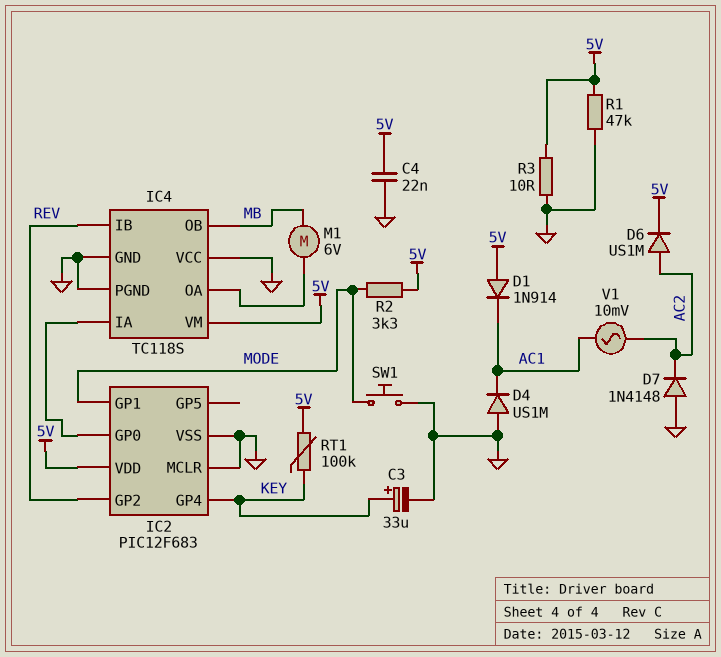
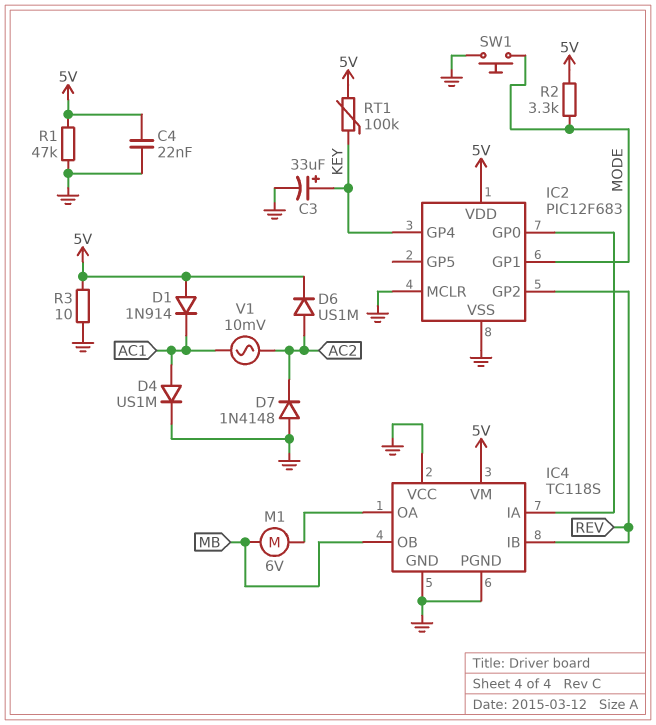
D4: diode US1M (A GND, K AC1) -> diode US1M (A AC1, K GND)

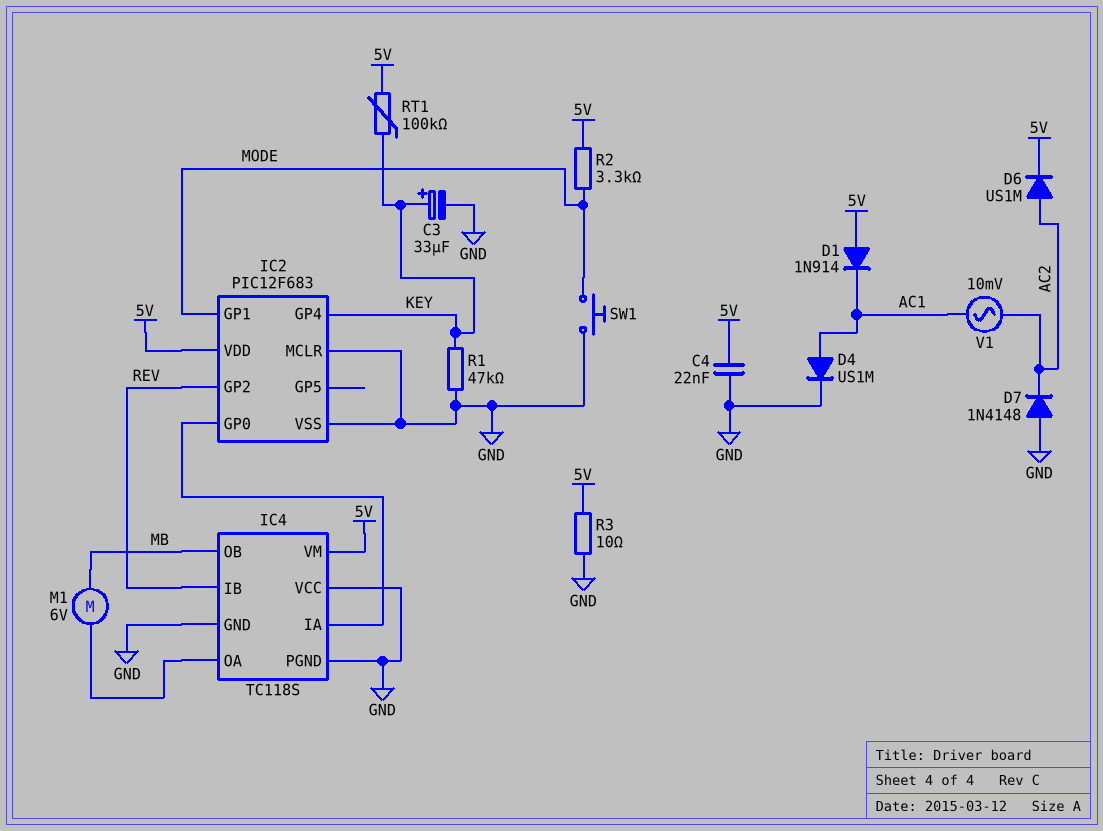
R1: 47k (5V, GND) -> 47k (GND, KEY)

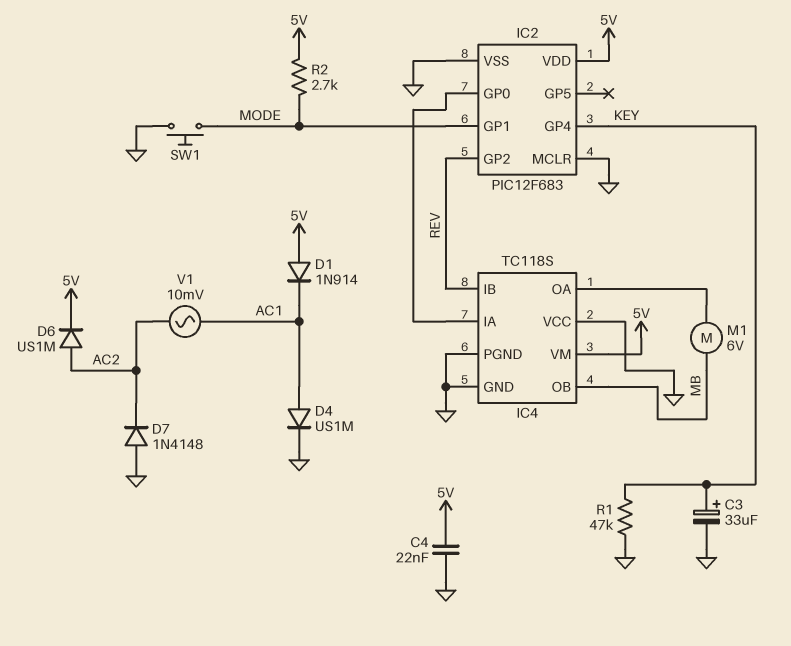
R2: 3.3k (5V, MODE) -> 2.7k (5V, MODE)
R3: 10 (5V, GND) -> none
RT1: 100k (5V, KEY) -> none

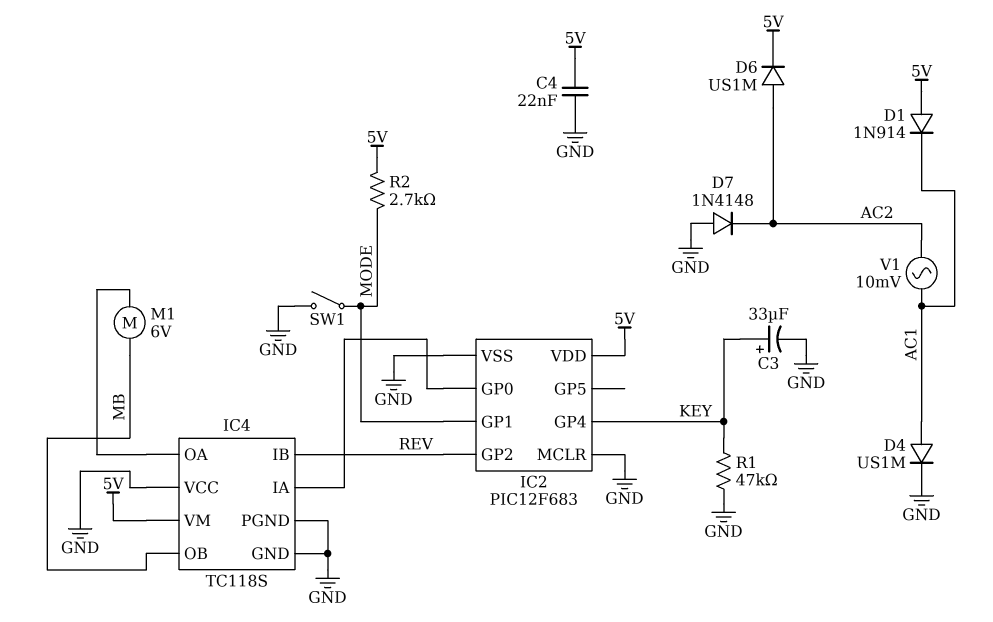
SW1: button (GND, MODE) -> switch (GND, MODE)

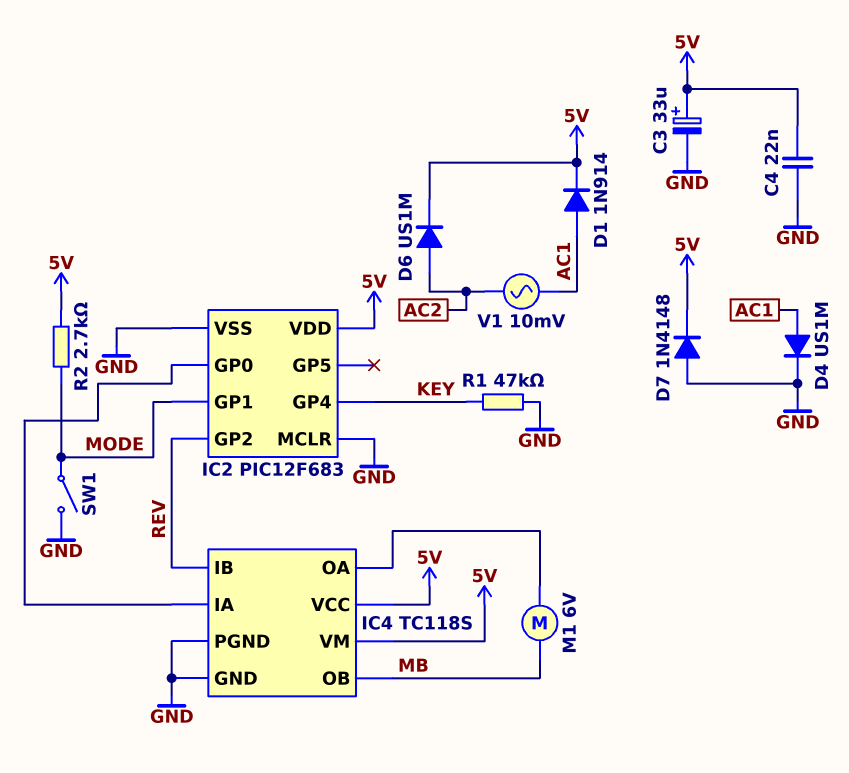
C3: 33uF (plus KEY, minus GND) -> 33uF (plus 5V, minus GND)
D1: diode 1N914 (A 5V, K AC1) -> diode 1N914 (A AC1, K 5V)
D7: diode 1N4148 (A GND, K AC2) -> diode 1N4148 (A GND, K 5V)
IC4 pin VCC: GND -> 5V

